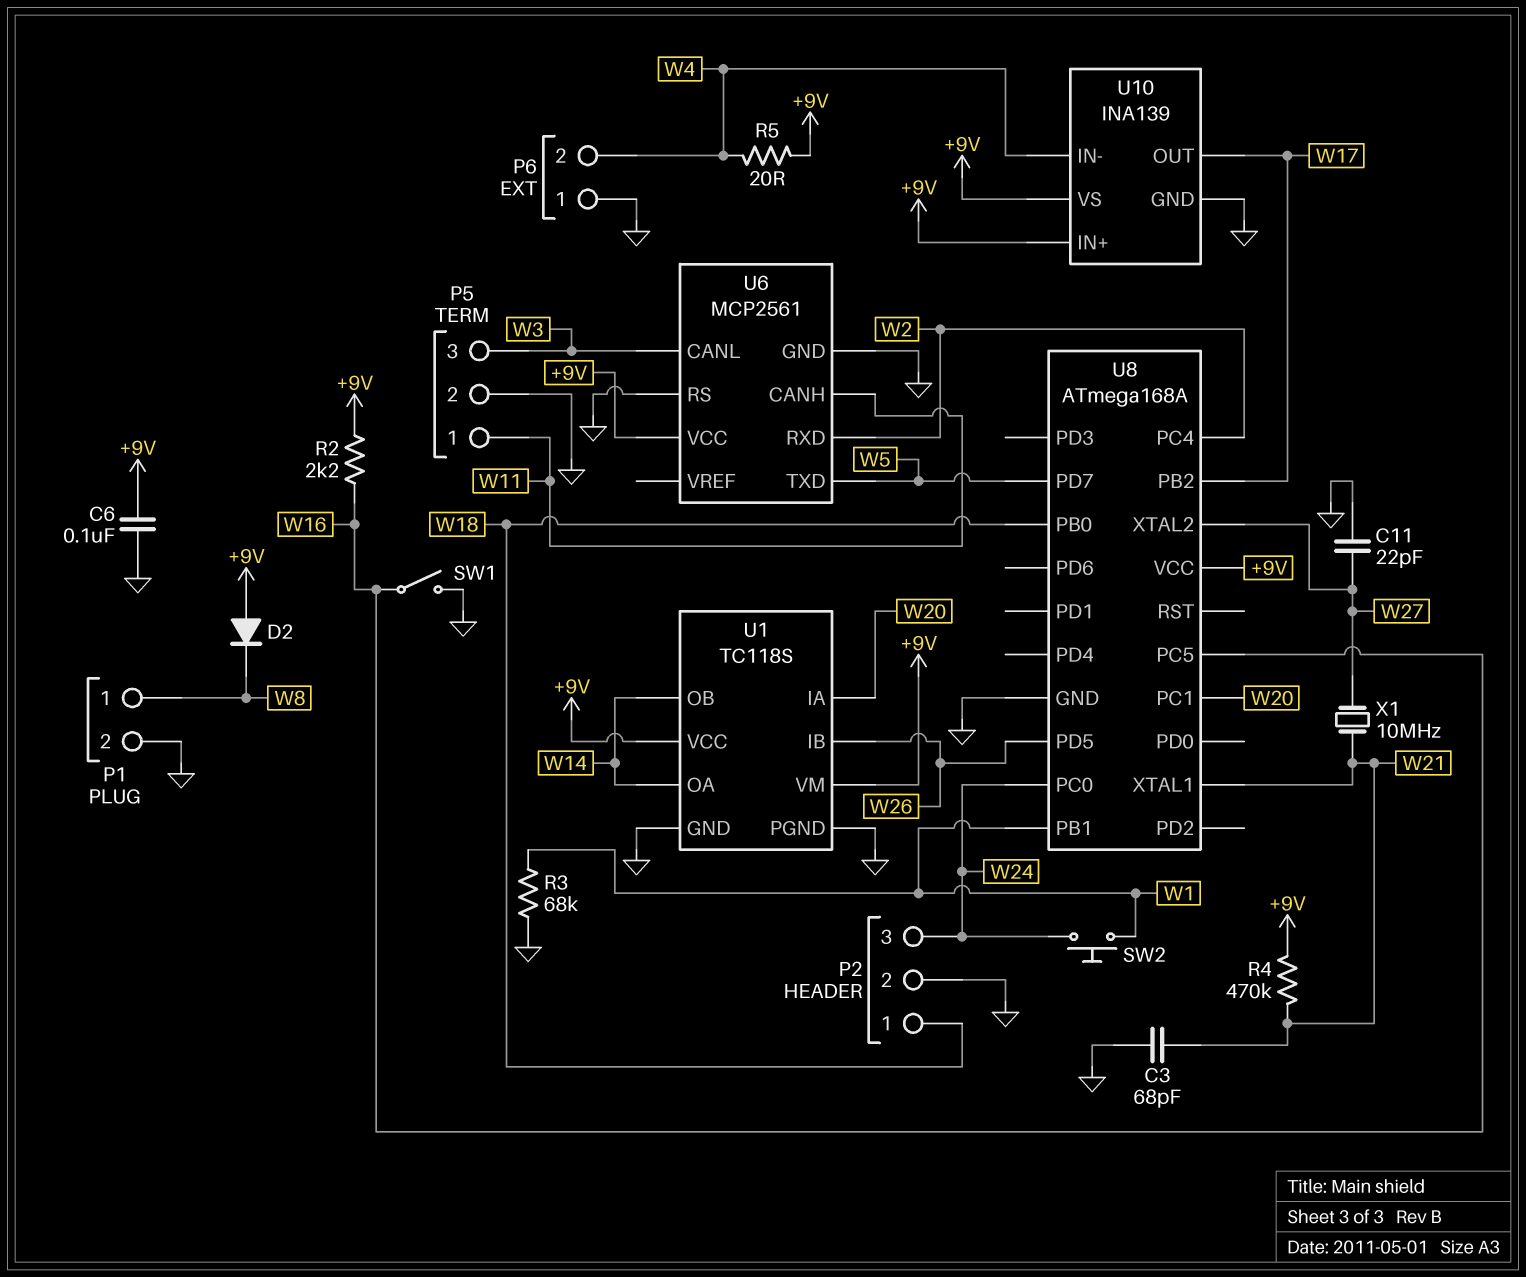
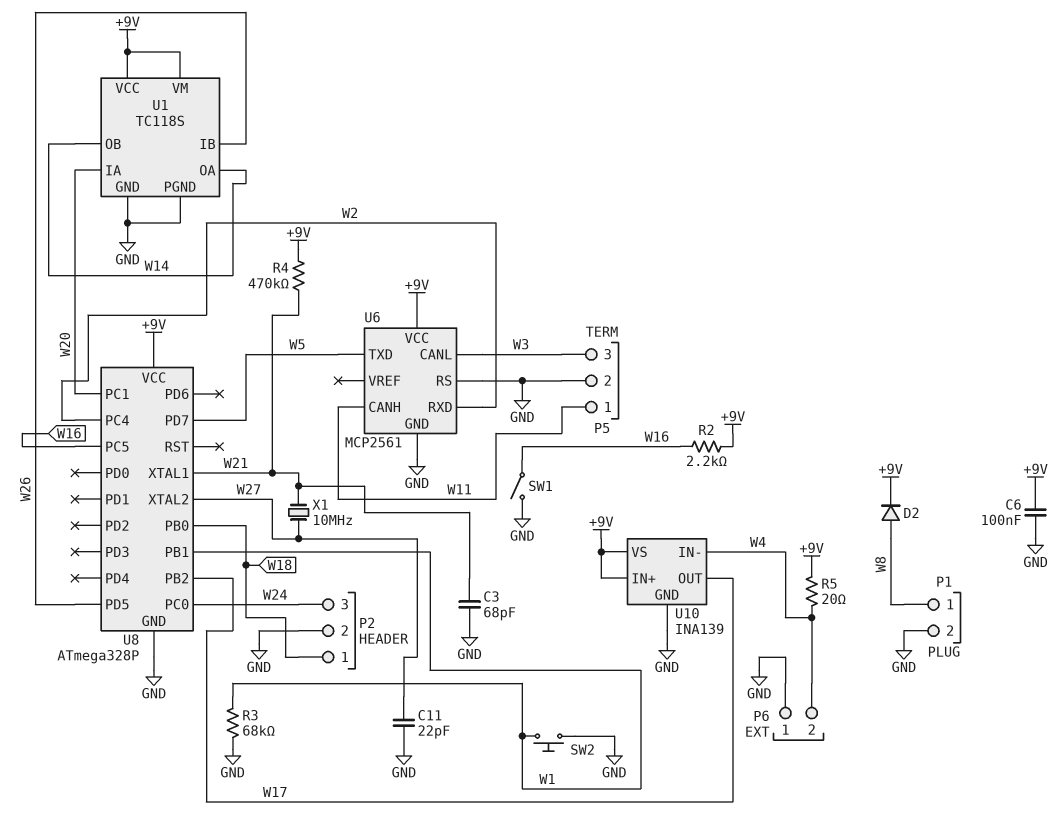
D2: diode (A +9V, K W8) -> diode (A W8, K +9V)
SW2: button (W1, W24) -> button (GND, W1)
U8: ATmega168A -> ATmega328P

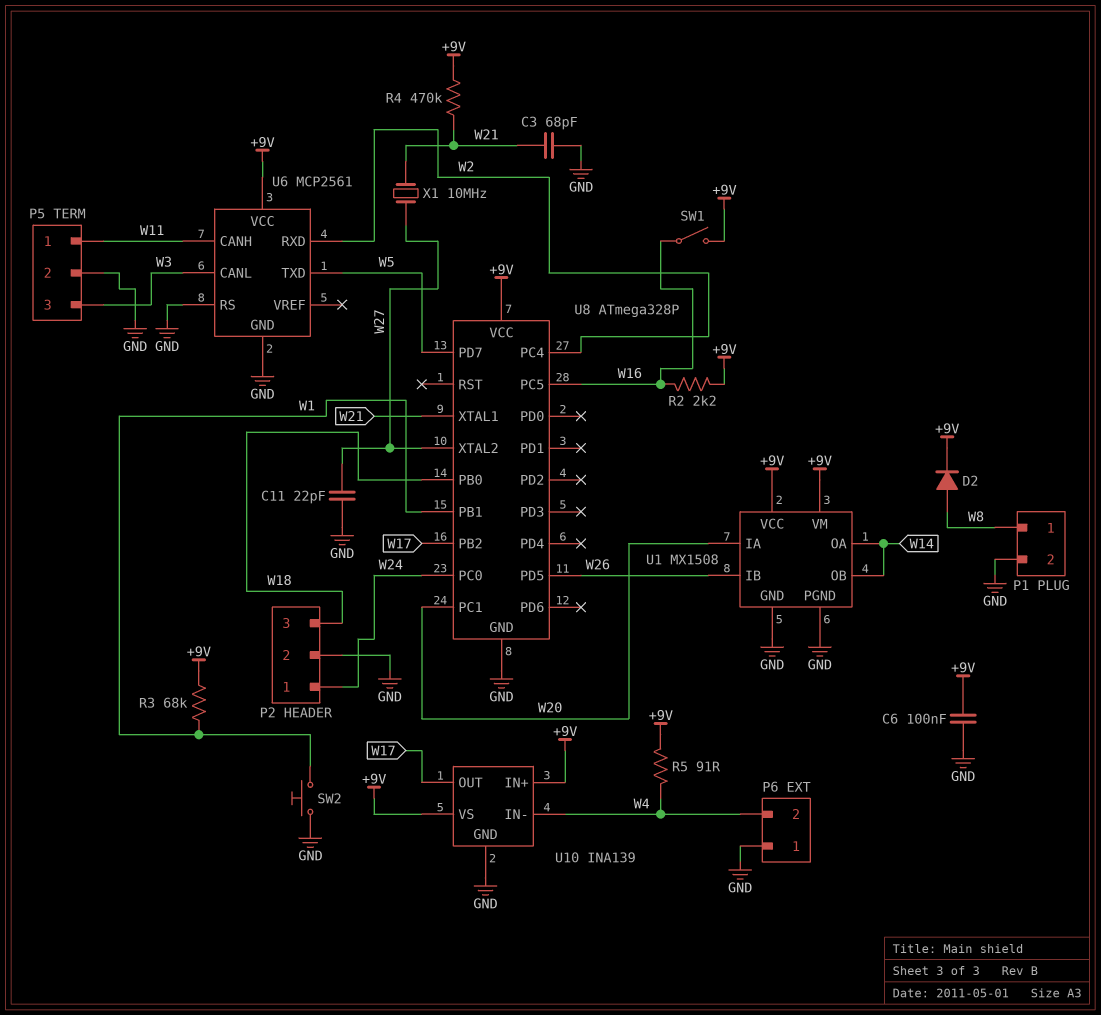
P2 pin 1: W18 -> W24
P2 pin 3: W24 -> W18
R3: 68k (GND, W1) -> 68k (+9V, W1)
R5: 20 (+9V, W4) -> 91 (+9V, W4)
SW1: switch (GND, W16) -> switch (+9V, W16)
U1: TC118S -> MX1508

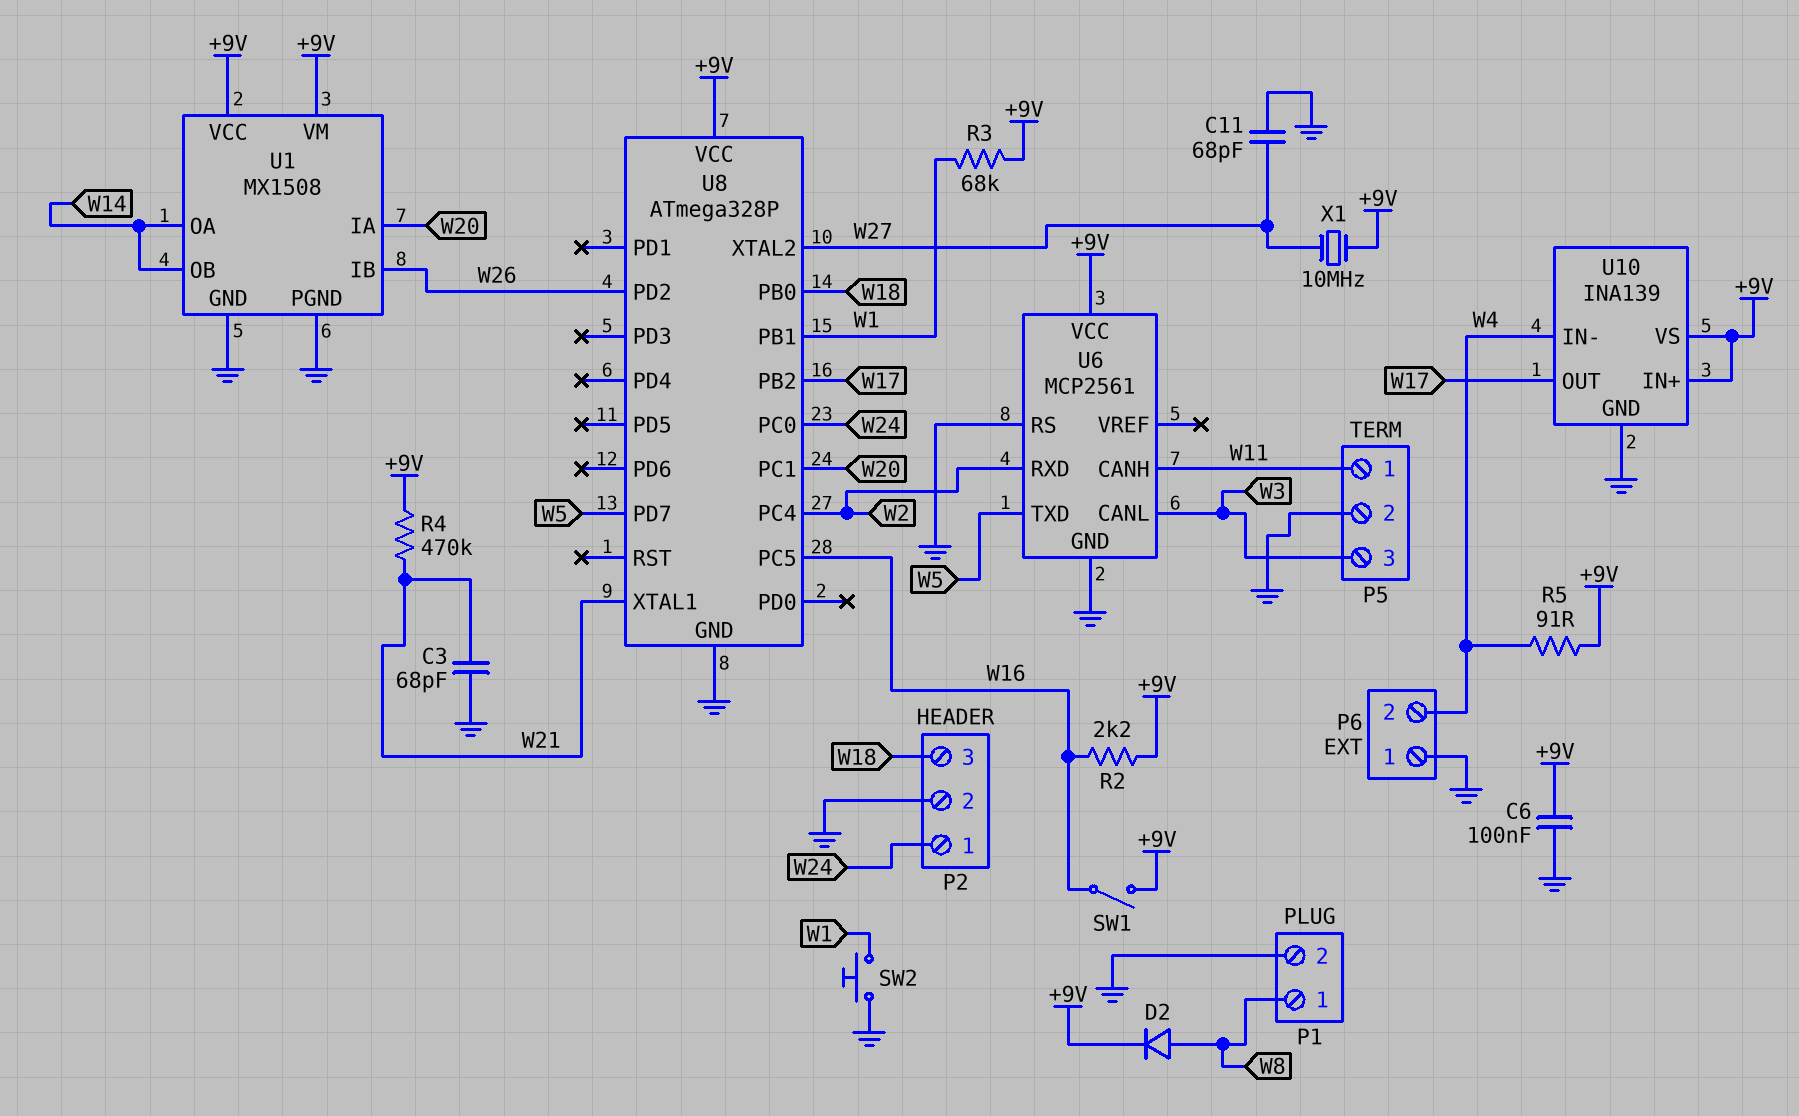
C11: 22pF (GND, W27) -> 68pF (GND, W27)
U8 pin PD2: none -> W26
U8 pin PD5: W26 -> none
X1: 10MHz (W21, W27) -> 10MHz (+9V, W27)

